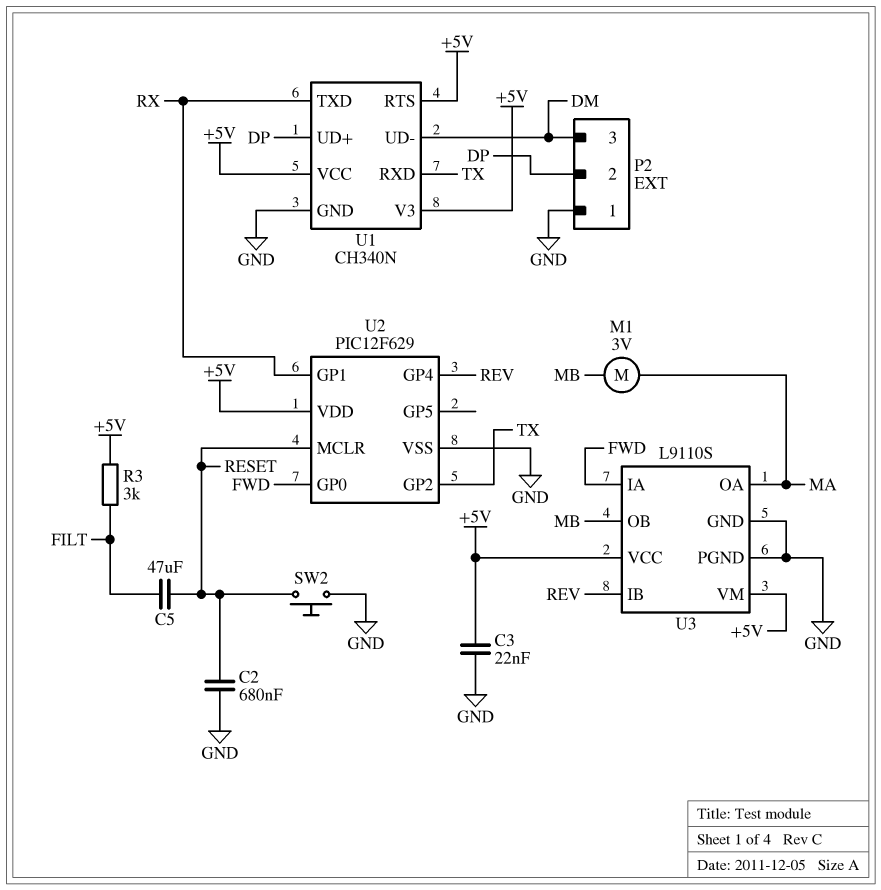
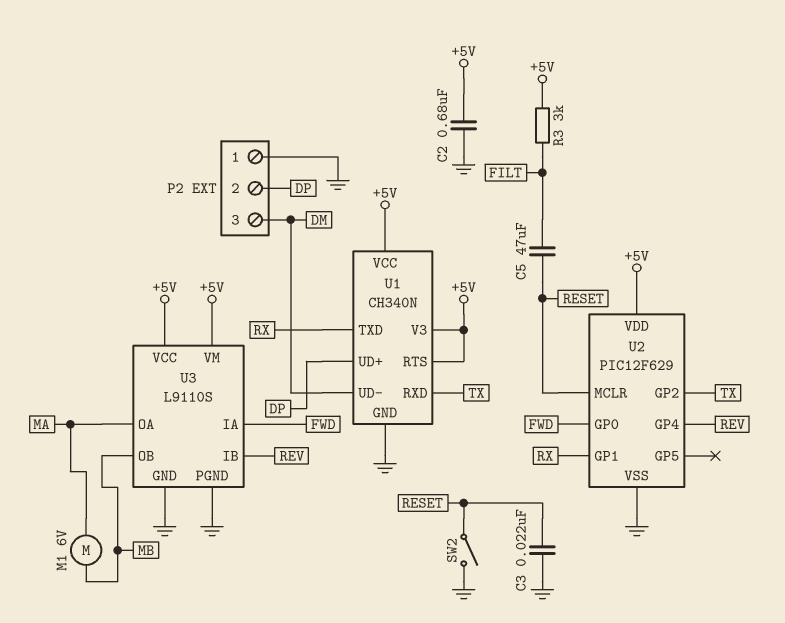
C2: 680nF (GND, RESET) -> 680nF (+5V, GND)
C3: 22nF (+5V, GND) -> 22nF (GND, RESET)
M1: motor 3V (MA, MB) -> motor 6V (MA, MB)
SW2: button (GND, RESET) -> switch (GND, RESET)

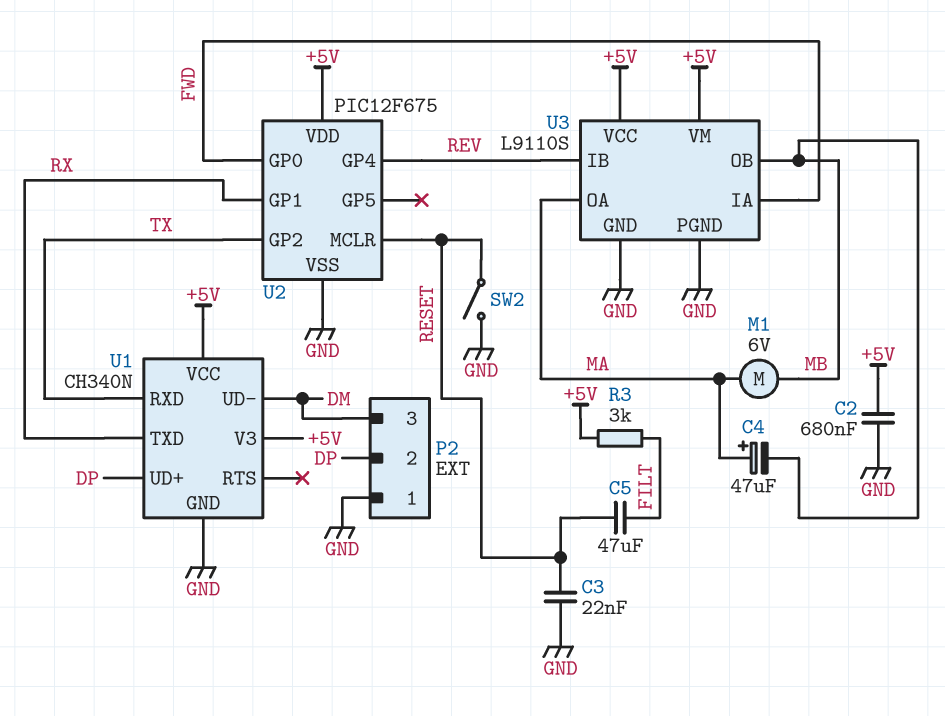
C4: none -> 47uF (plus MA, minus MB)
U1 pin RTS: +5V -> none
U2: PIC12F629 -> PIC12F675

